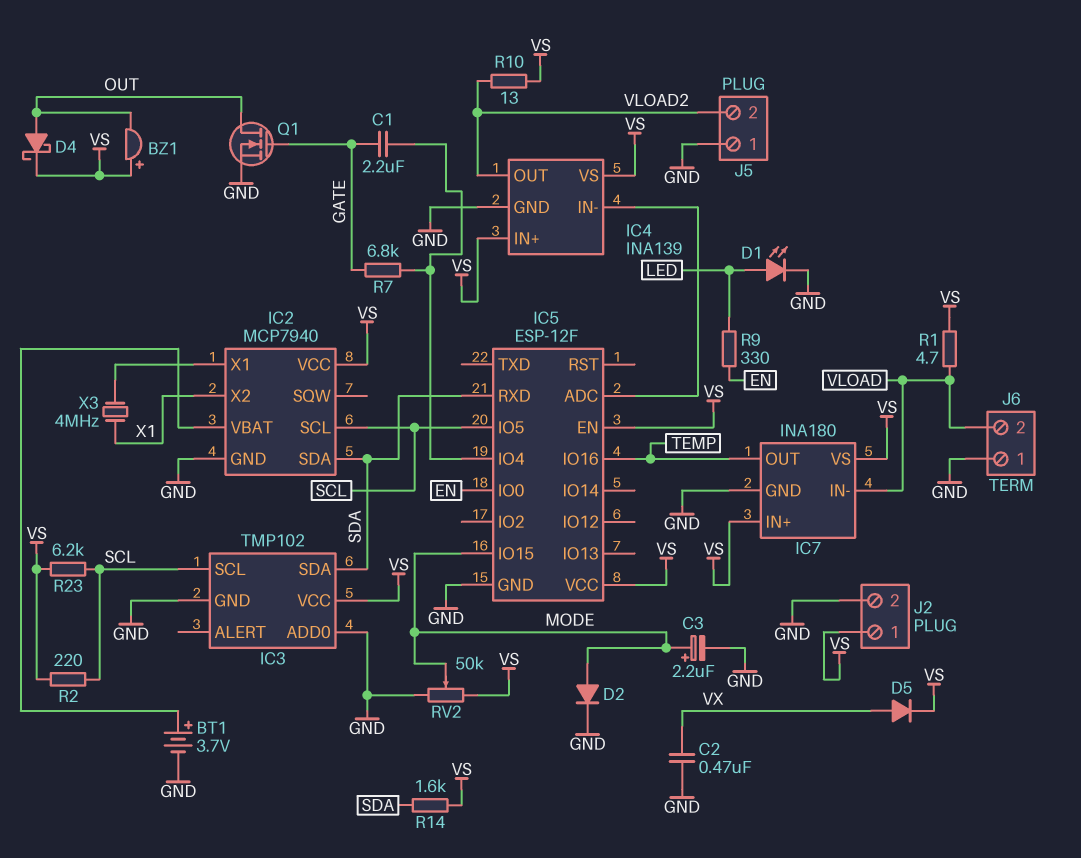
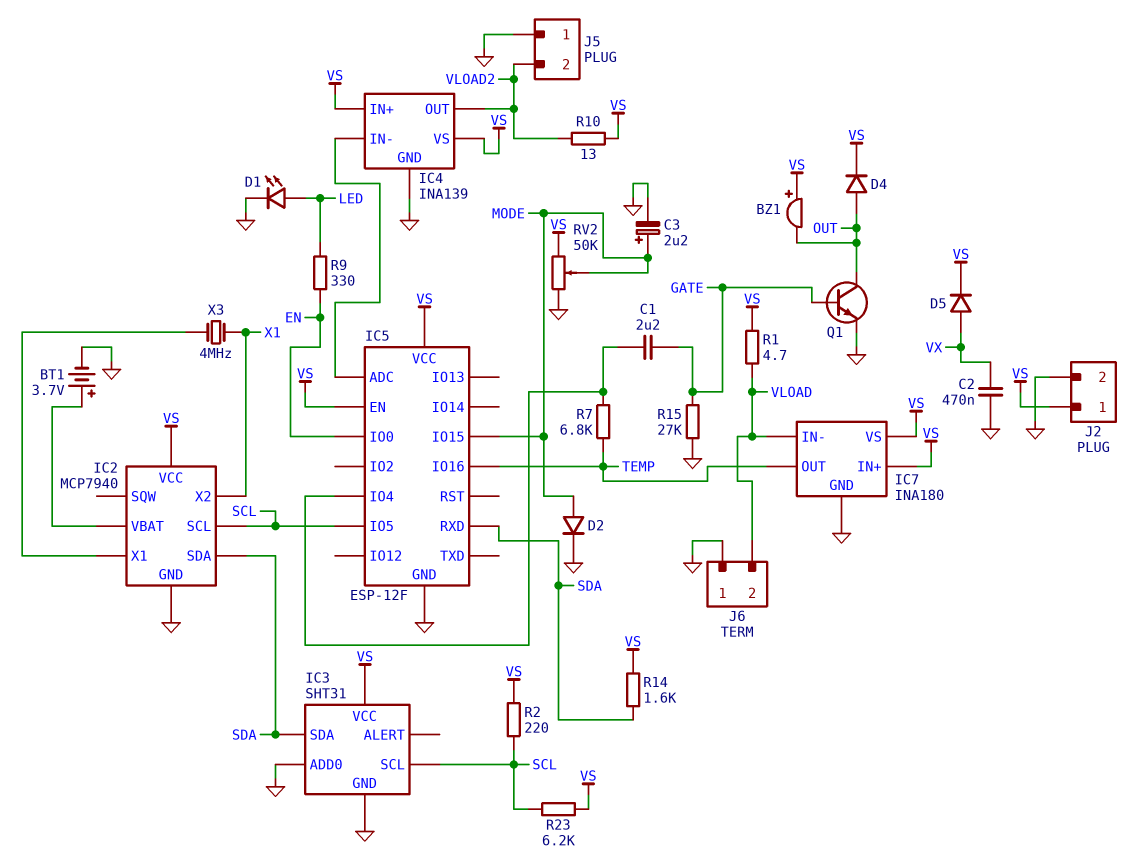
D4: schottky (A OUT, K VS) -> diode (A OUT, K VS)
IC3: TMP102 -> SHT31
Q1: NMOS (G GATE, D OUT, S GND) -> NPN (B GATE, C OUT, E GND)
R7: 6.8k (GATE, IC5/IO4) -> 6.8k (IC5/IO4, TEMP)
R15: none -> 27k (GATE, GND)

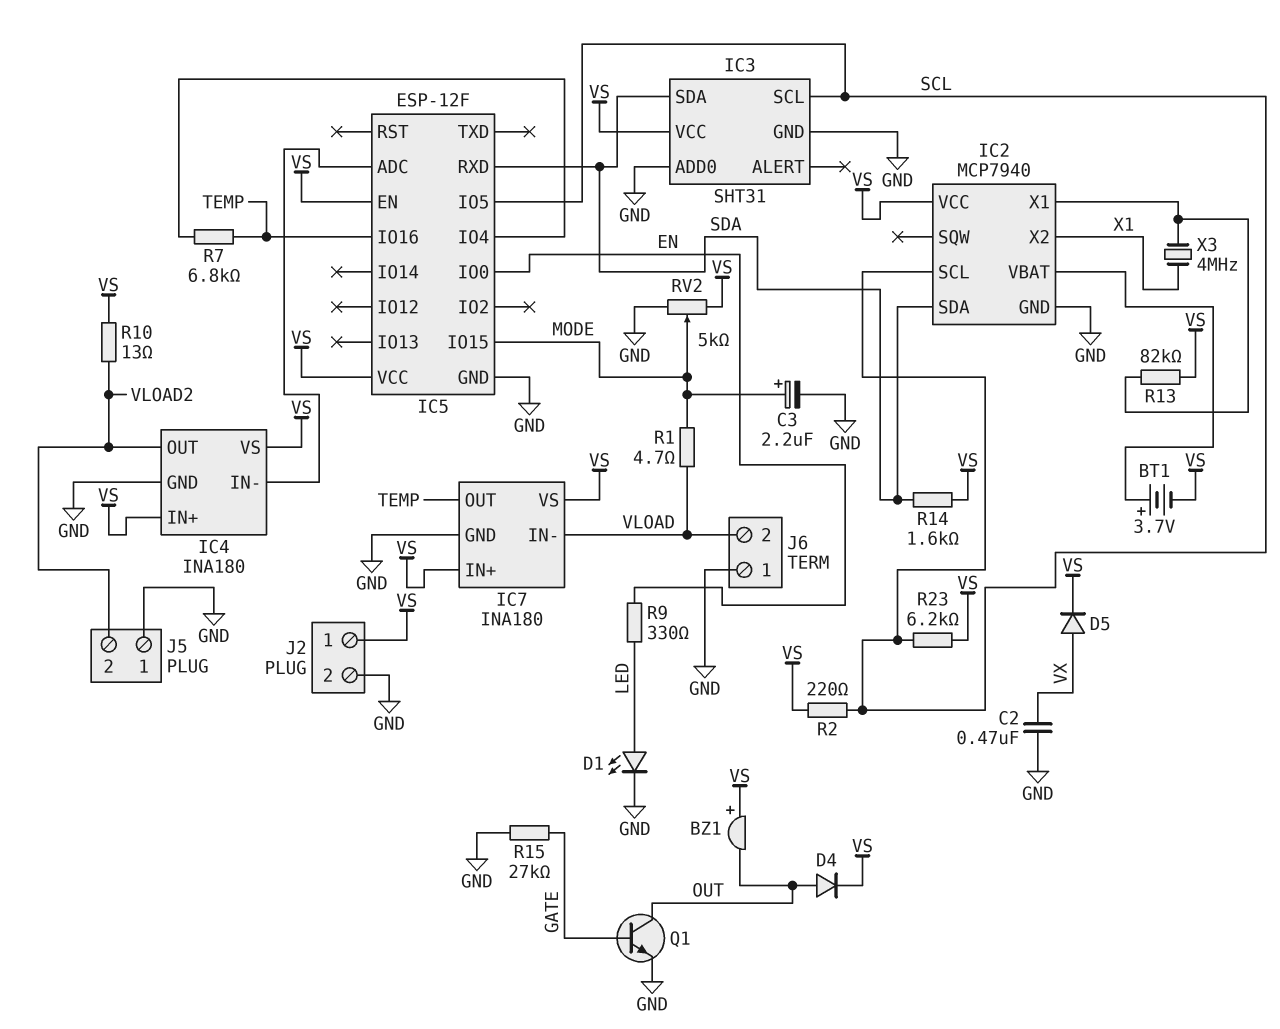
BT1: 3.7V (plus IC2/VBAT, minus GND) -> 3.7V (plus IC2/VBAT, minus VS)
C1: 2.2uF (GATE, IC5/IO4) -> none
D2: diode (A MODE, K GND) -> none
IC4: INA139 -> INA180
R1: 4.7 (VLOAD, VS) -> 4.7 (MODE, VLOAD)
R13: none -> 82k (IC2/X1, VS)
RV2: 50k (GND, VS, wiper MODE) -> 5k (GND, VS, wiper MODE)

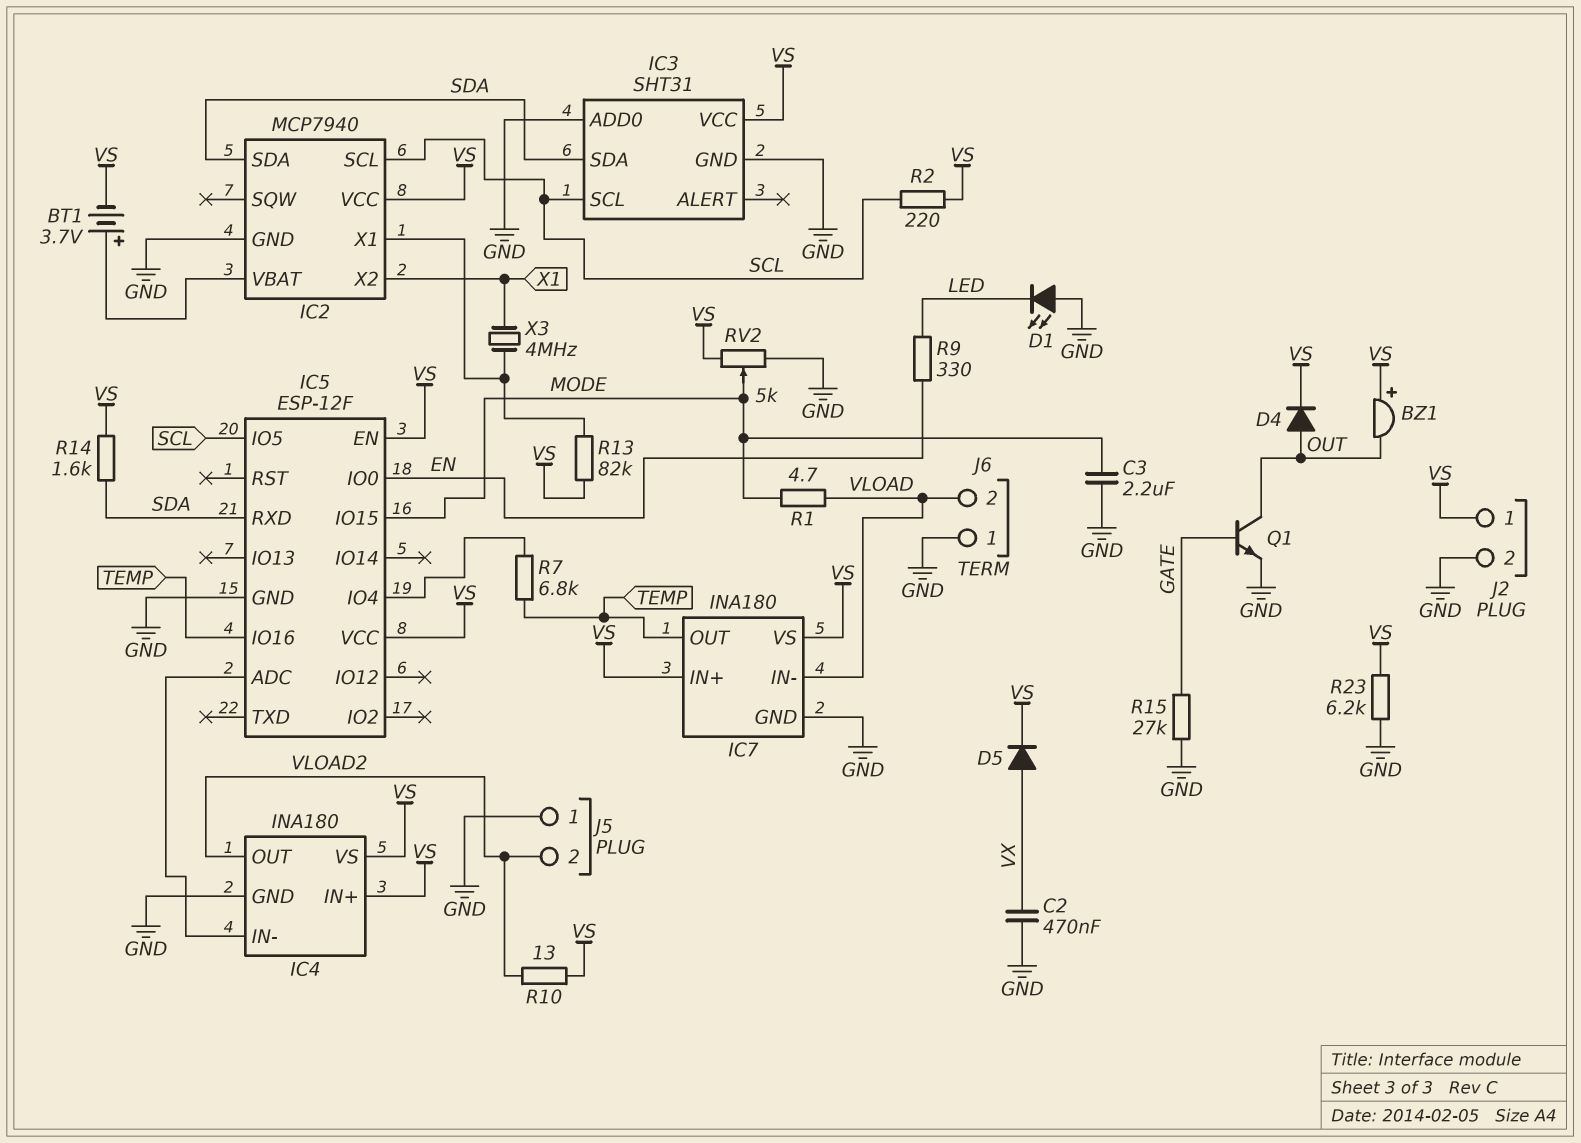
C3: 2.2uF (plus MODE, minus GND) -> 2.2uF (GND, MODE)
D1: LED (A LED, K GND) -> LED (A GND, K LED)
R23: 6.2k (SCL, VS) -> 6.2k (GND, VS)

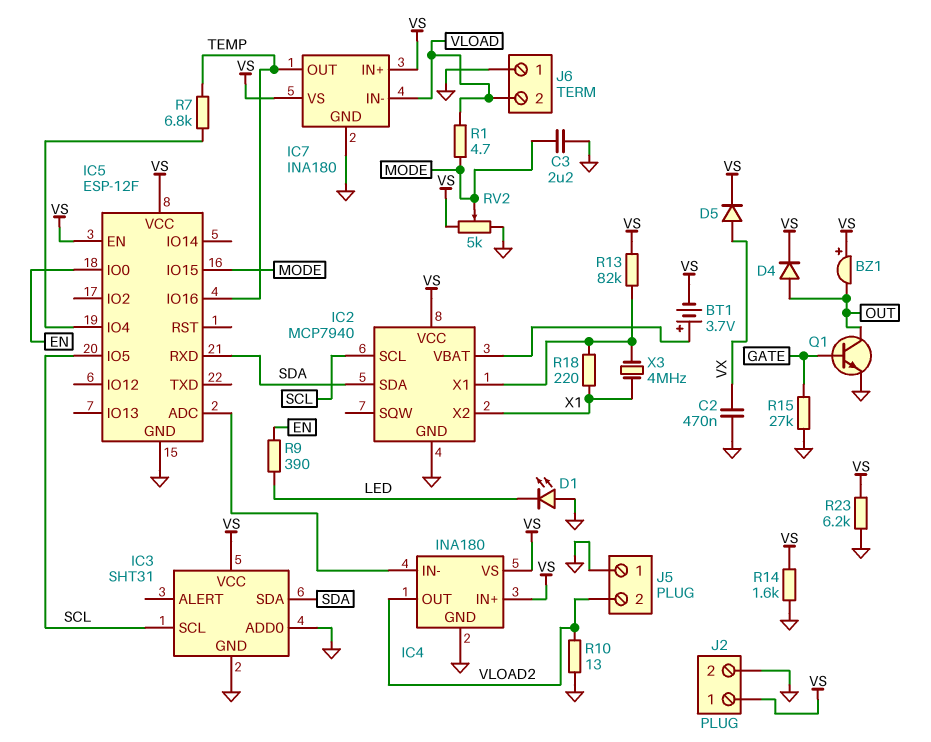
R2: 220 (SCL, VS) -> none
R9: 330 (EN, LED) -> 390 (EN, LED)
R10: 13 (VLOAD2, VS) -> 13 (GND, VLOAD2)
R14: 1.6k (SDA, VS) -> 1.6k (GND, VS)
R18: none -> 220 (IC2/X1, X1)

